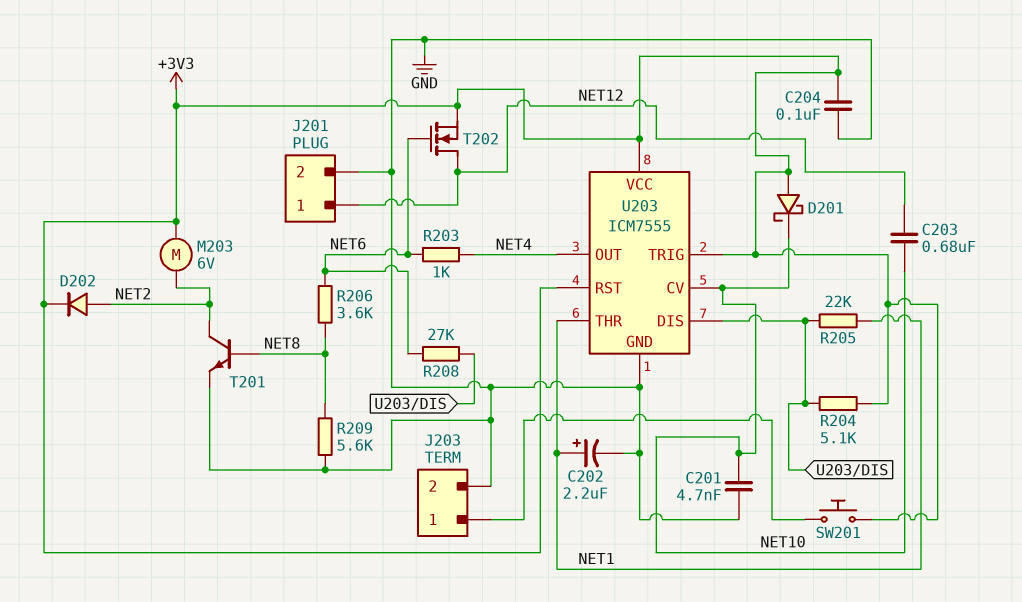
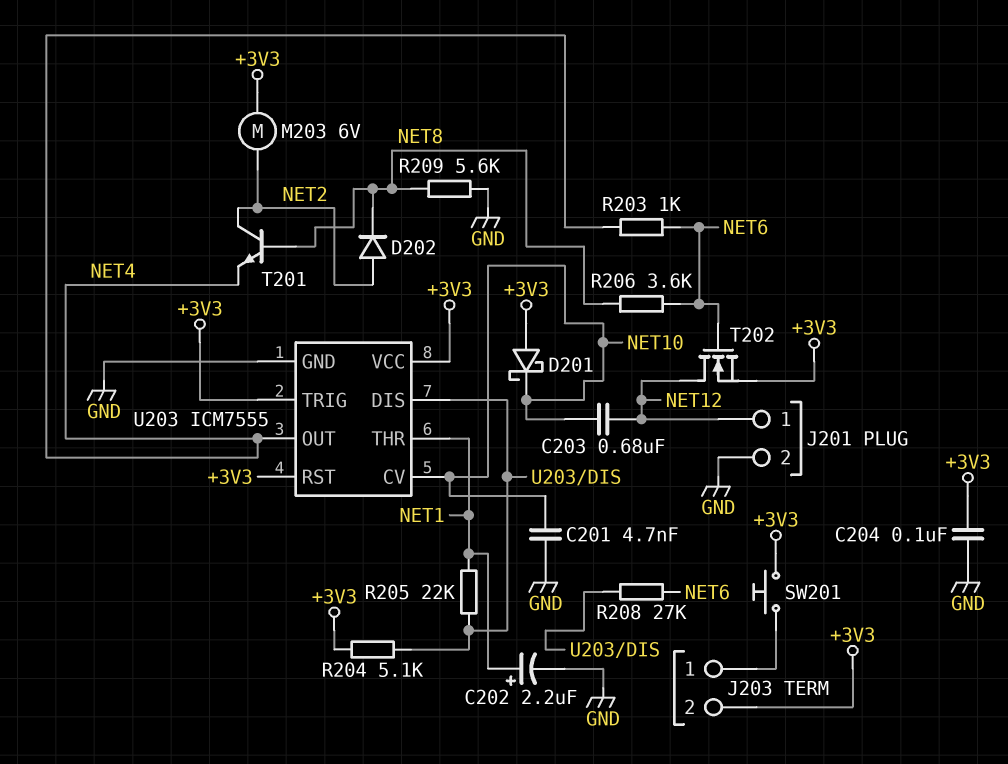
D202: diode (A NET2, K +3V3) -> diode (A NET2, K NET8)
J203 pin 2: GND -> +3V3
T201: NPN (B NET8, C NET2, E GND) -> NPN (B NET8, C NET2, E NET4)

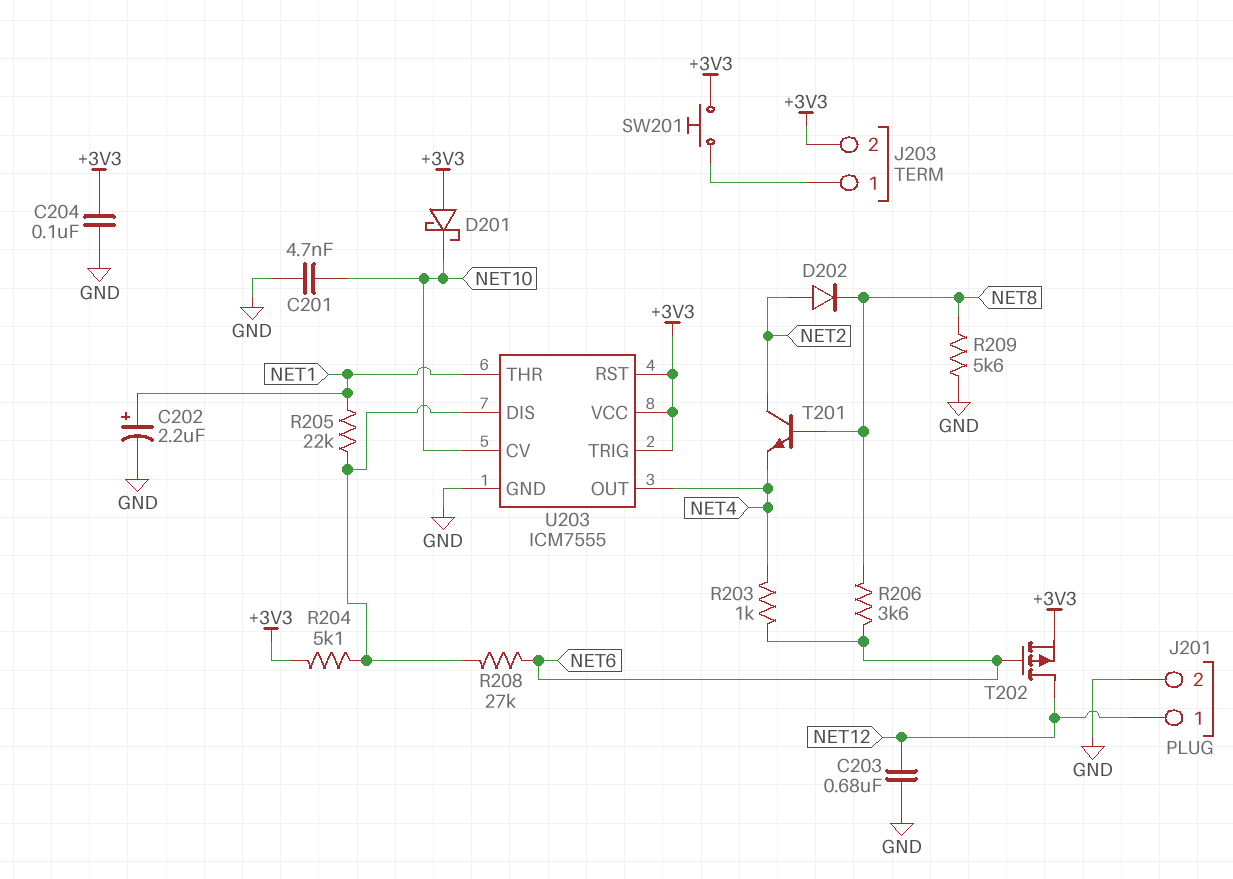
C203: 680nF (NET10, NET12) -> 680nF (GND, NET12)
M203: motor 6V (+3V3, NET2) -> none
T202: NMOS (G NET6, D NET12, S +3V3) -> PMOS (G NET6, D NET12, S +3V3)

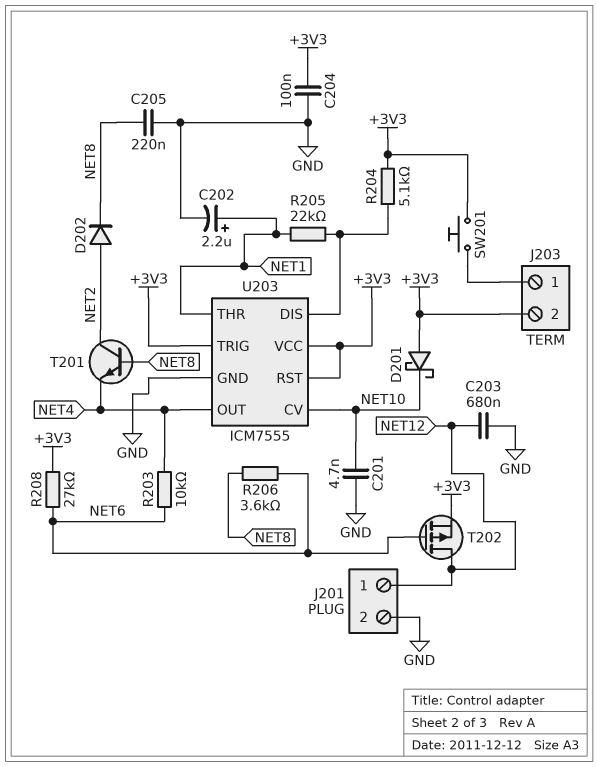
C205: none -> 220nF (GND, NET8)
R203: 1k (NET4, NET6) -> 10k (NET4, NET6)
R208: 27k (NET6, U203/DIS) -> 27k (+3V3, NET6)
R209: 5.6k (GND, NET8) -> none

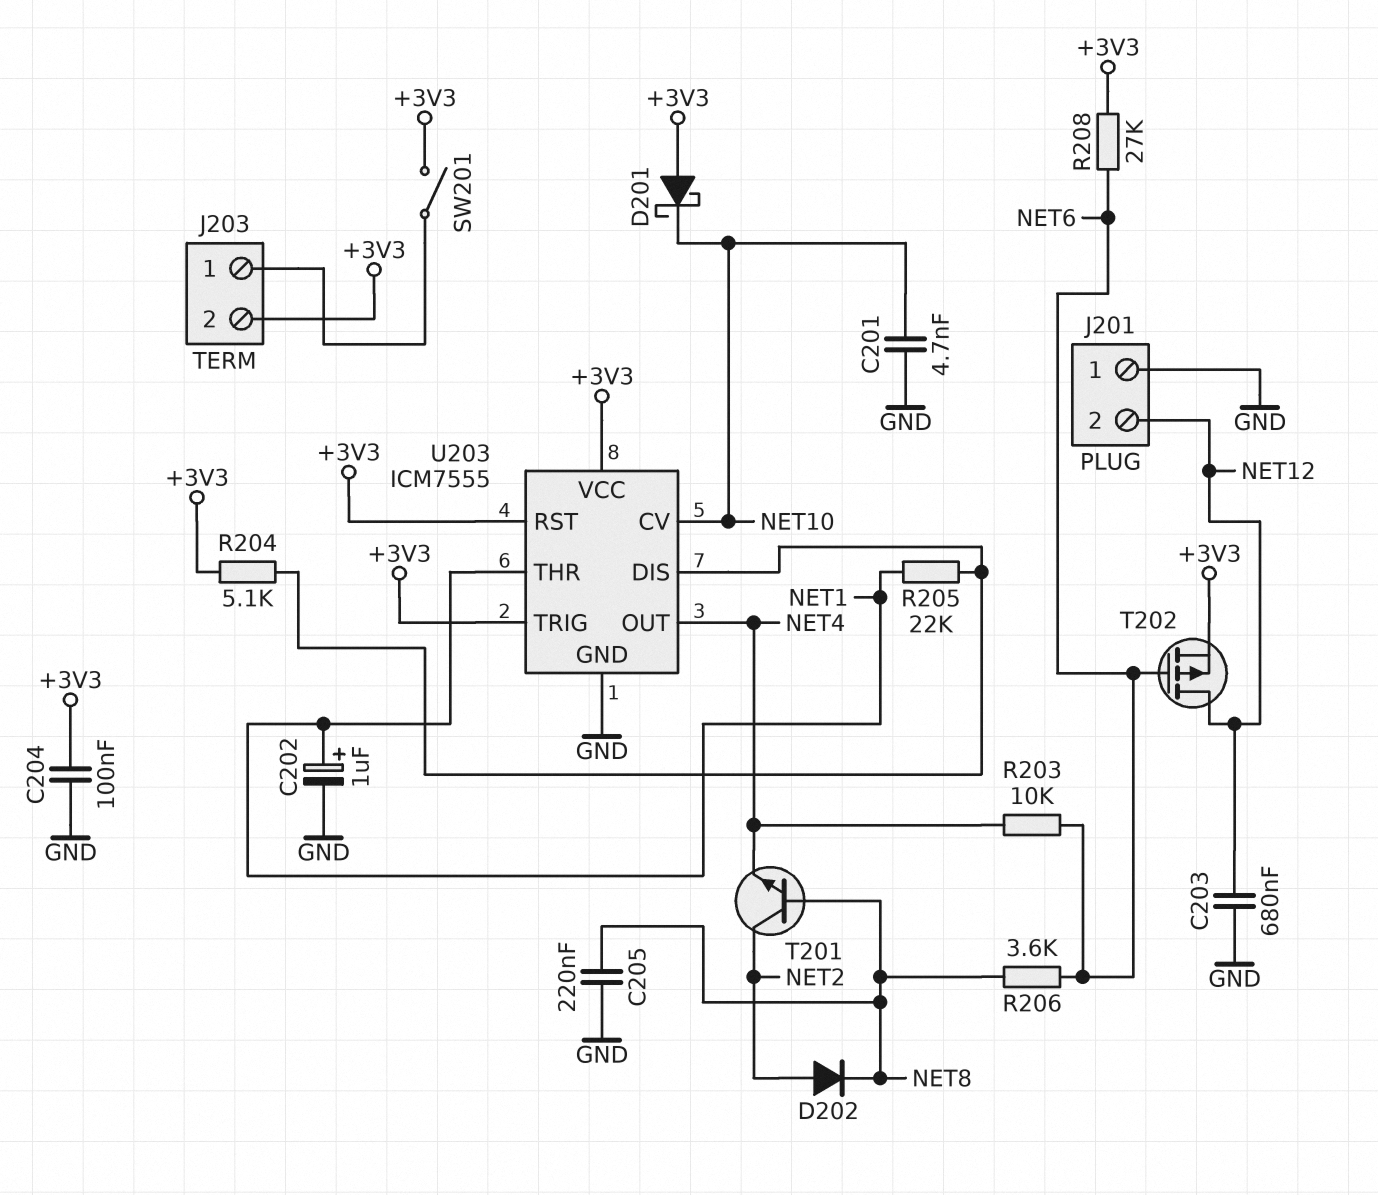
C202: 2.2uF (plus NET1, minus GND) -> 1uF (plus NET1, minus GND)
J201 pin 1: NET12 -> GND
J201 pin 2: GND -> NET12
SW201: button (+3V3, J203/1) -> switch (+3V3, J203/1)

